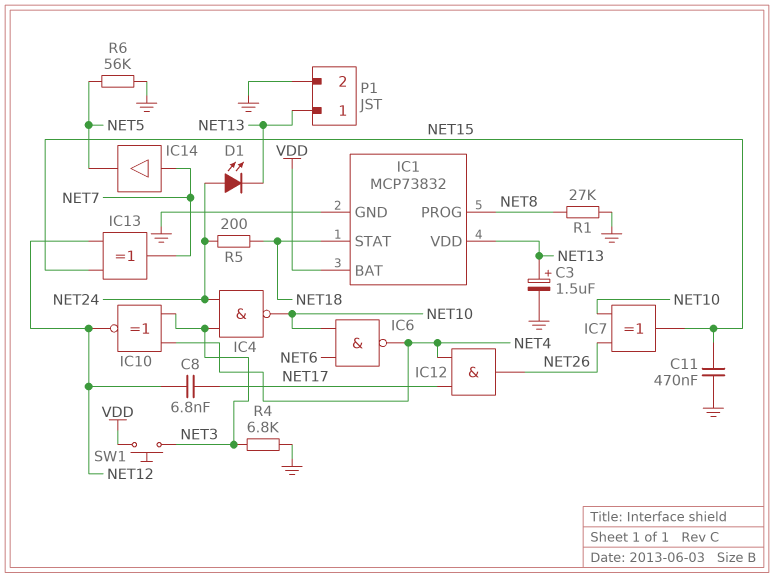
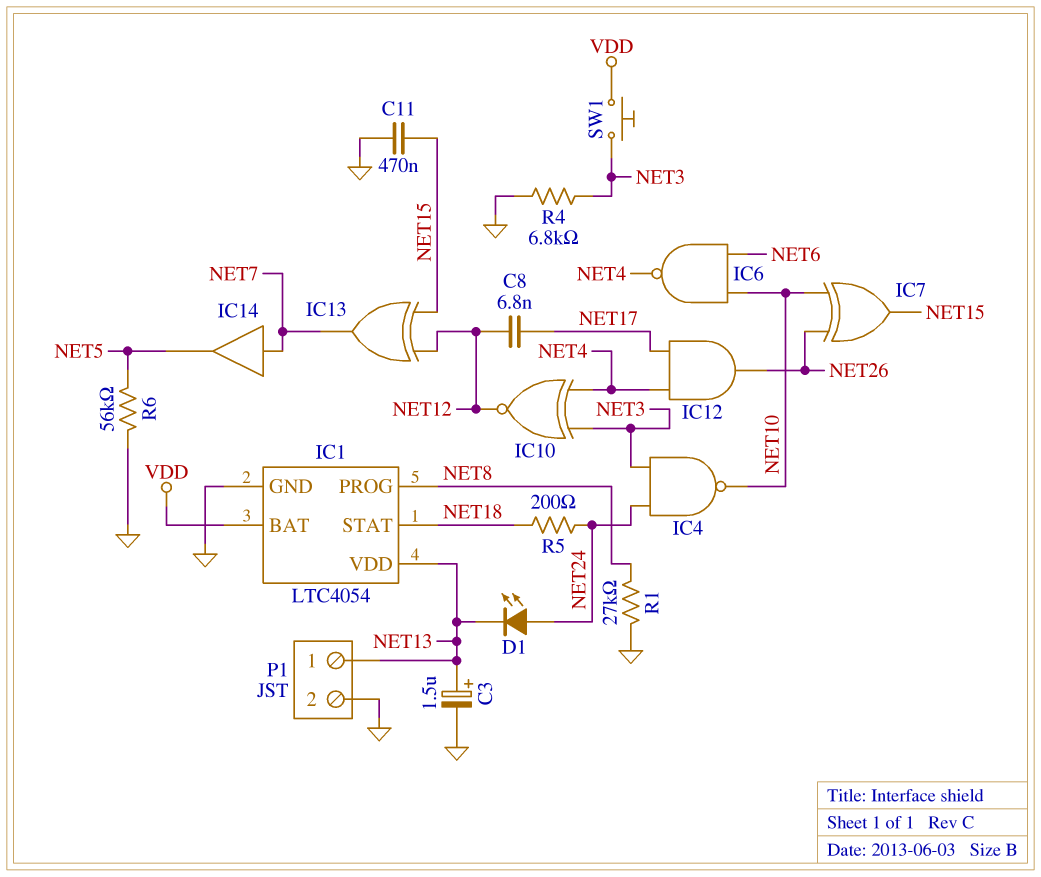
IC1: MCP73832 -> LTC4054

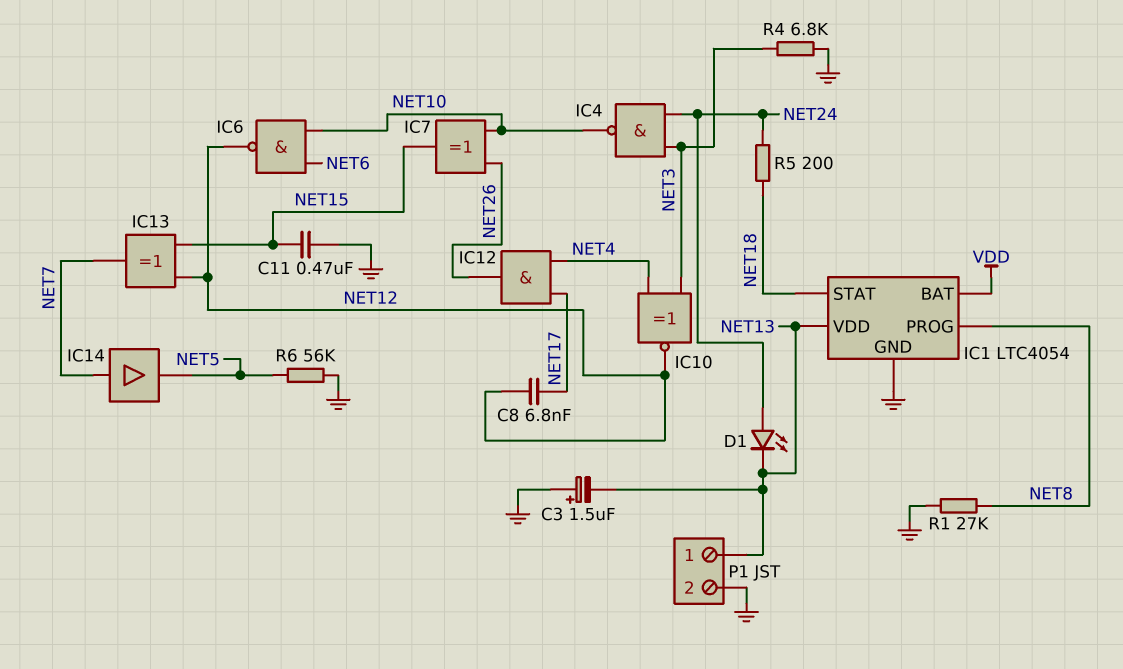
C3: 1.5uF (plus NET13, minus GND) -> 1.5uF (plus GND, minus NET13)
IC6: NAND (in NET6, in NET10, out NET4) -> NAND (in NET6, in NET10, out NET12)
SW1: button (NET3, VDD) -> none

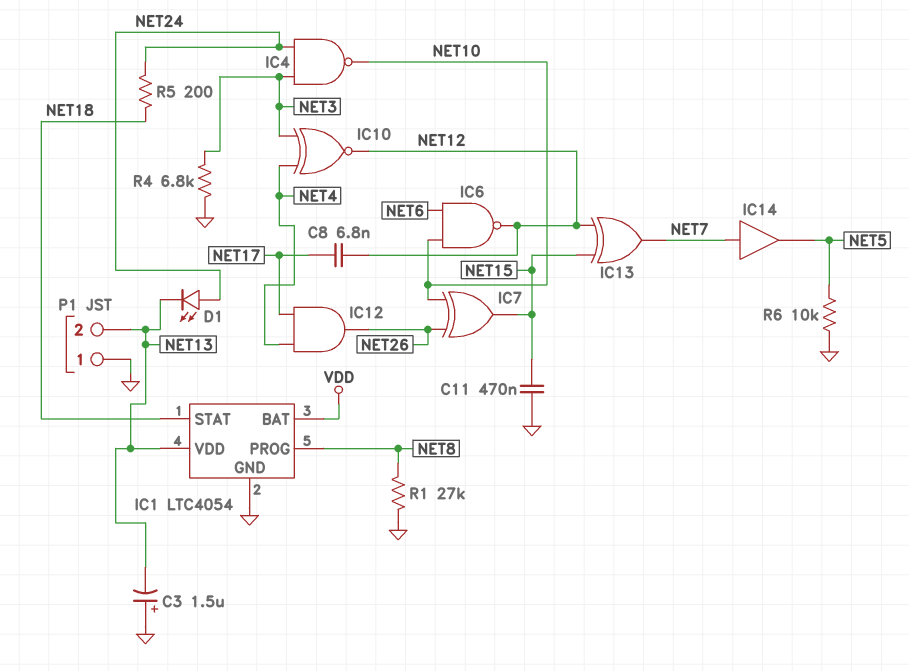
P1 pin 1: NET13 -> GND
P1 pin 2: GND -> NET13
R6: 56k (GND, NET5) -> 10k (GND, NET5)

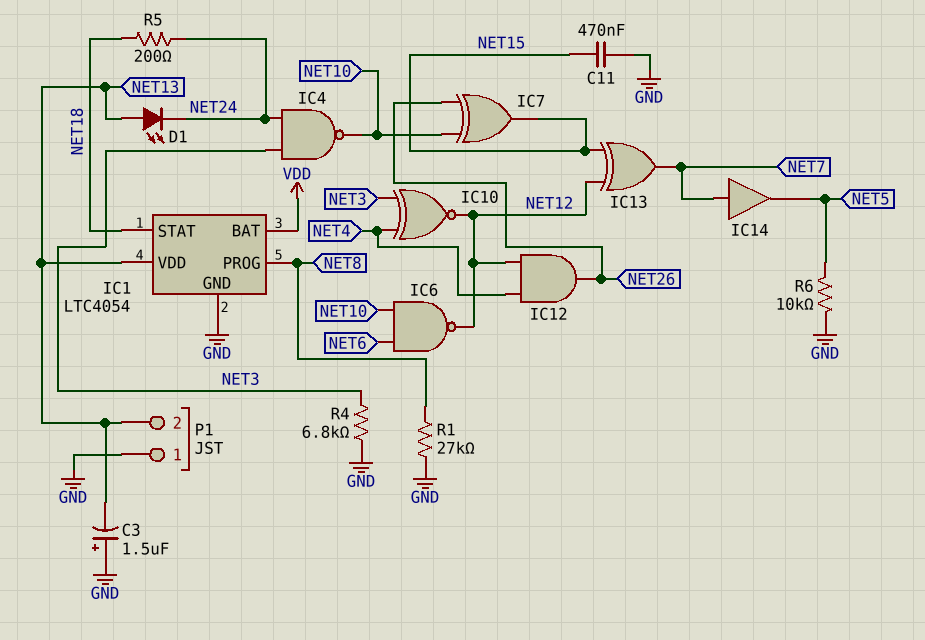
C8: 6.8nF (NET12, NET17) -> none
D1: LED (A NET24, K NET13) -> LED (A NET13, K NET24)
IC12: AND (in NET4, in NET17, out NET26) -> AND (in NET4, in NET12, out NET26)

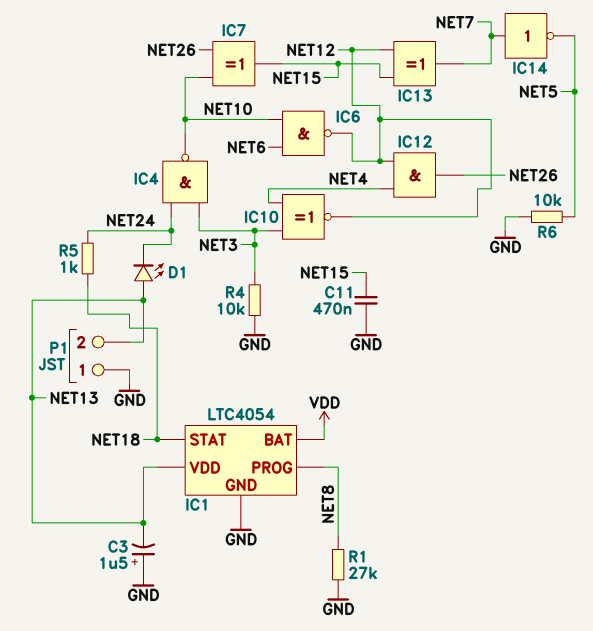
IC14: buffer (in NET7, out NET5) -> NOT (in NET7, out NET5)
R4: 6.8k (GND, NET3) -> 10k (GND, NET3)
R5: 200 (NET18, NET24) -> 1k (NET18, NET24)

